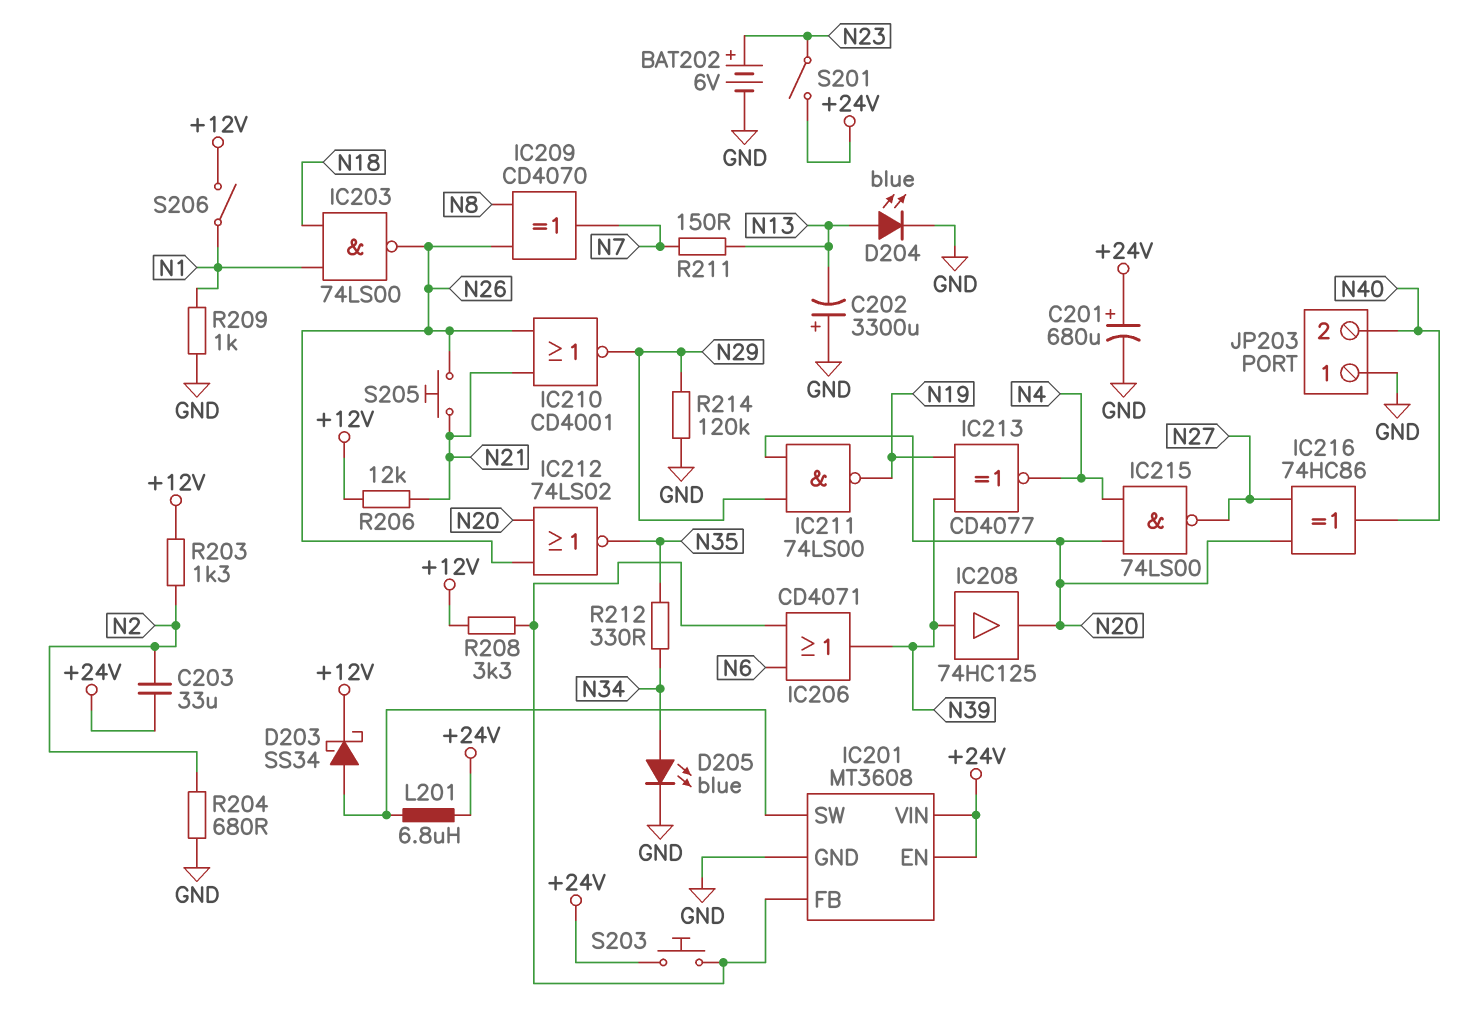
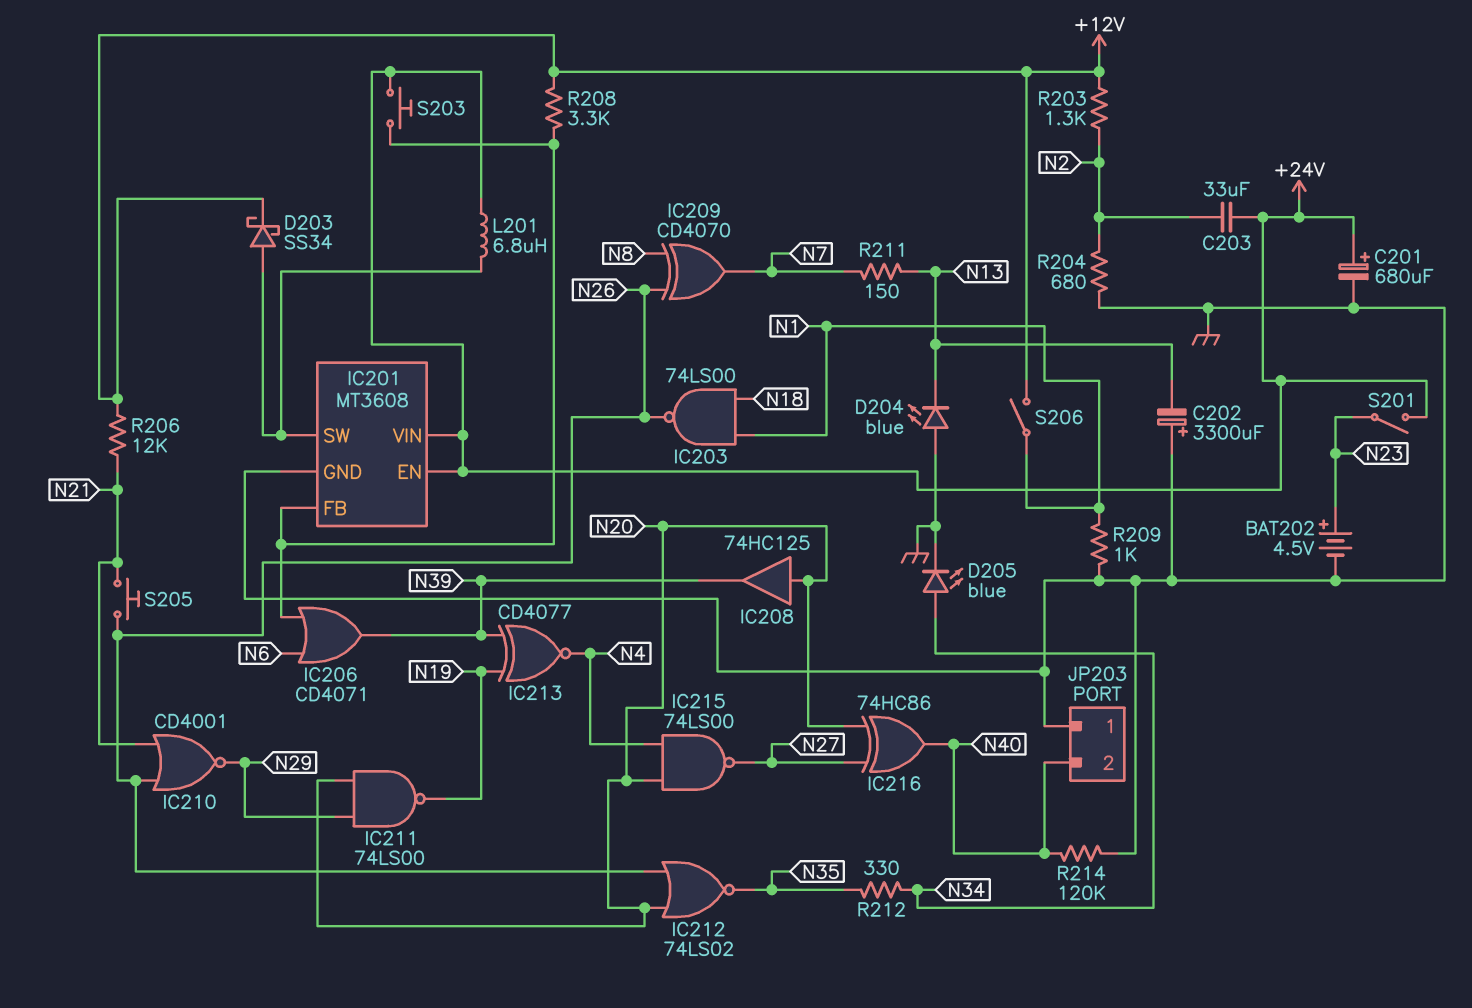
BAT202: 6V (plus N23, minus GND) -> 4.5V (plus N23, minus GND)
D204: LED blue (A N13, K GND) -> LED blue (A GND, K N13)
IC208: buffer 74HC125 (in N39, out N20) -> buffer 74HC125 (in N20, out N39)
R214: 120k (GND, N29) -> 120k (GND, N40)

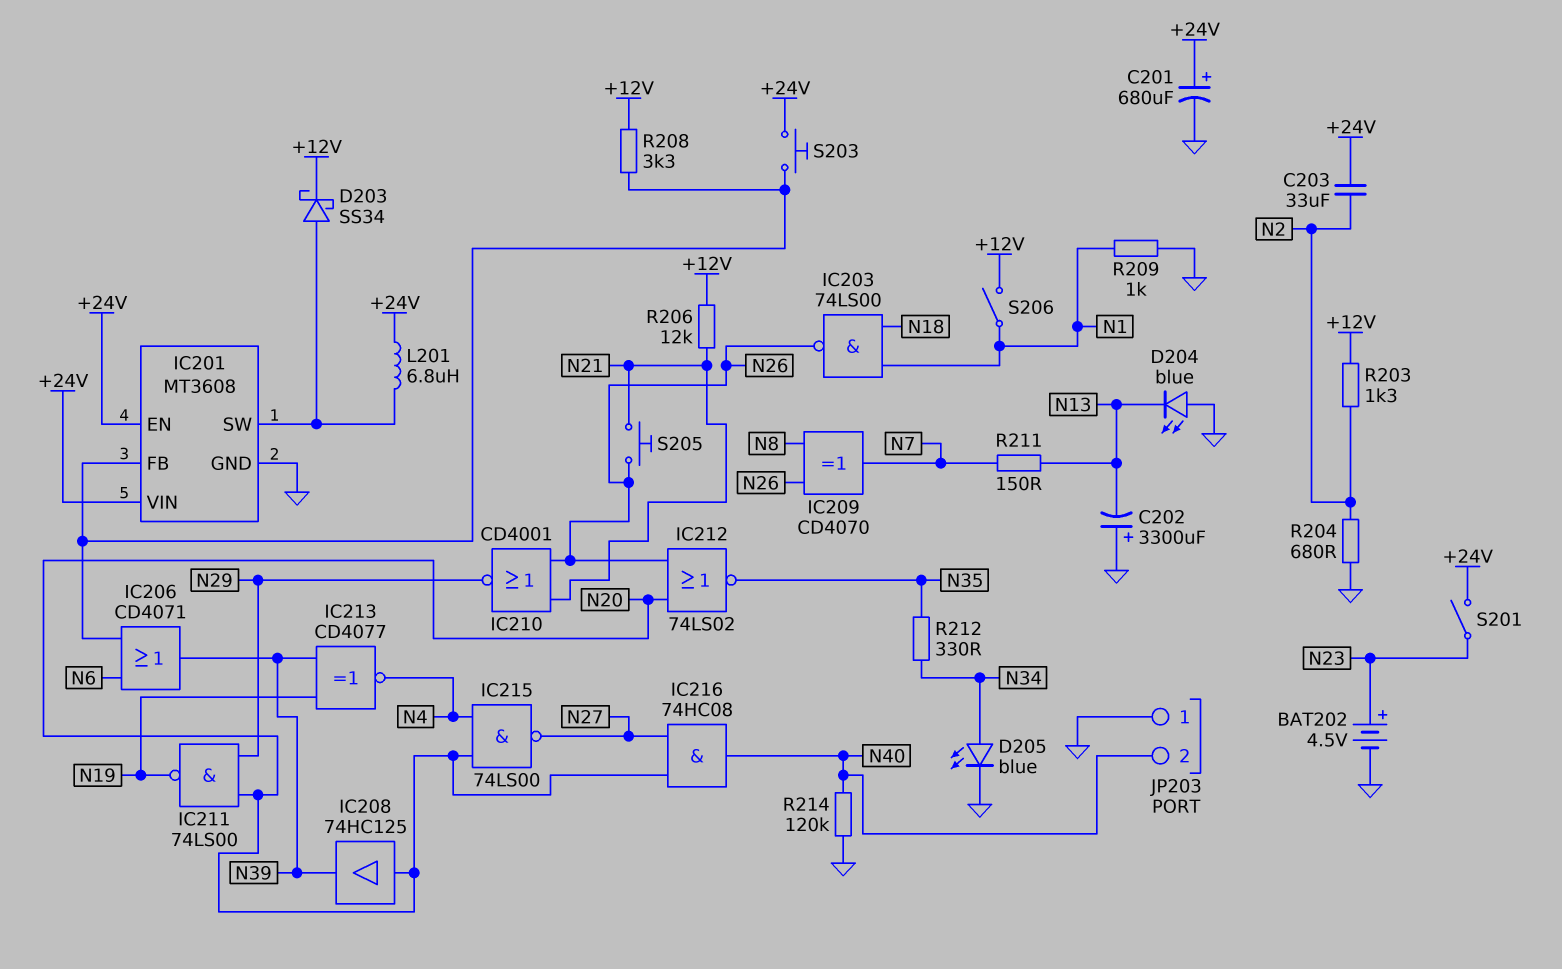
IC216: XOR 74HC86 (in N20, in N27, out N40) -> AND 74HC08 (in N20, in N27, out N40)

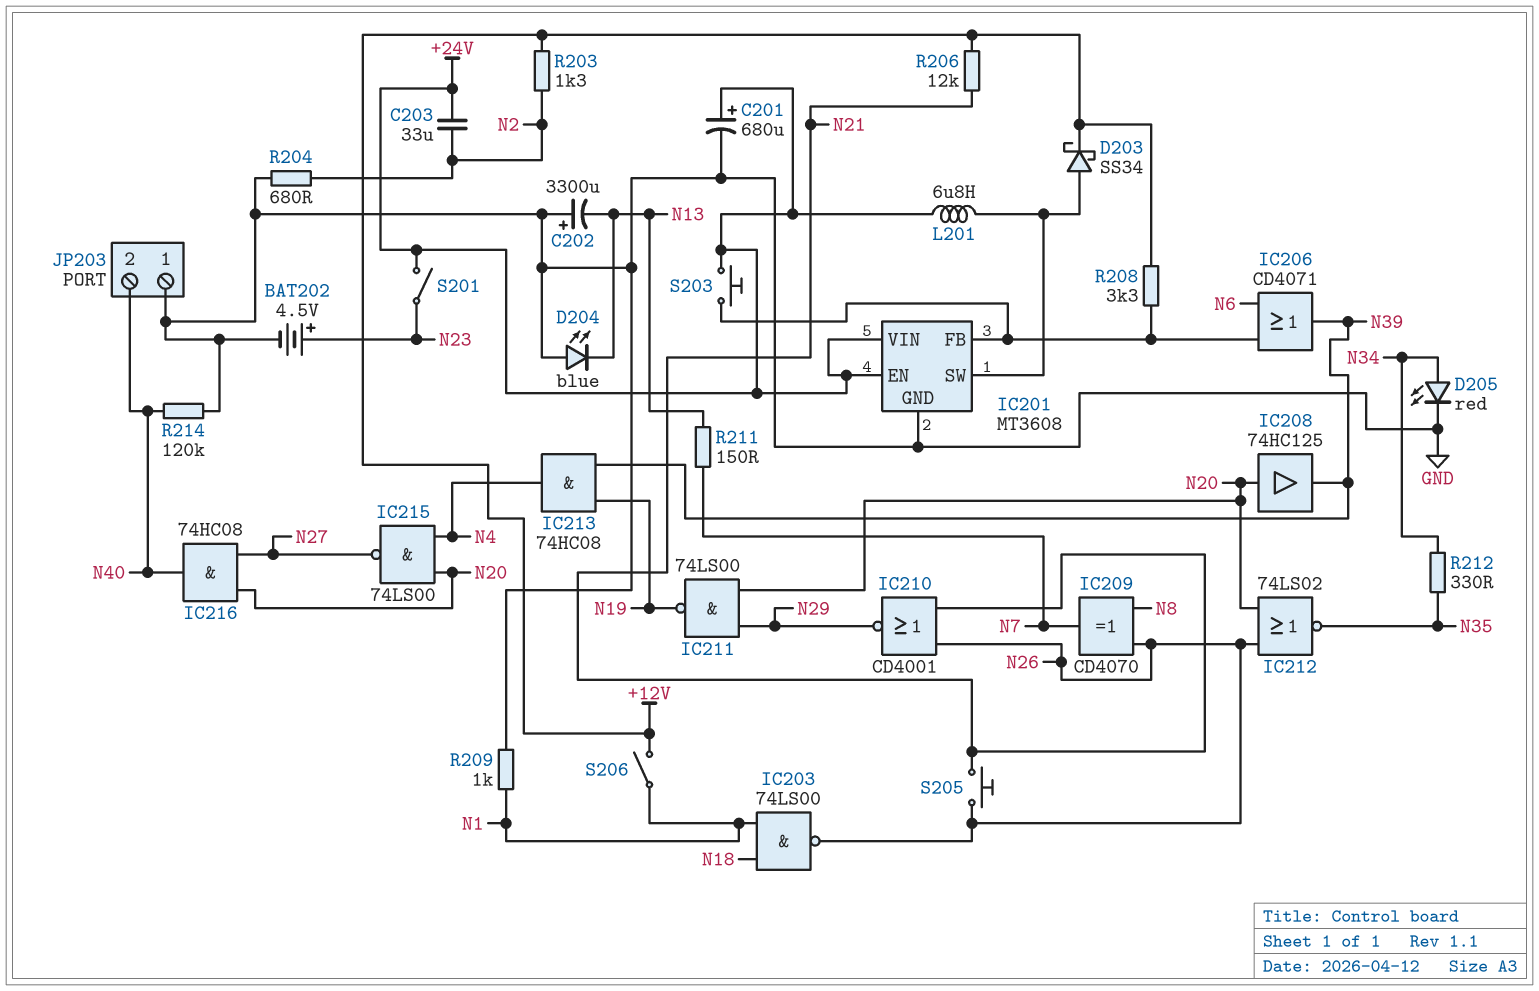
D205: LED blue (A N34, K GND) -> LED red (A N34, K GND)
IC213: XNOR CD4077 (in N19, in N39, out N4) -> AND 74HC08 (in N19, in N39, out N4)

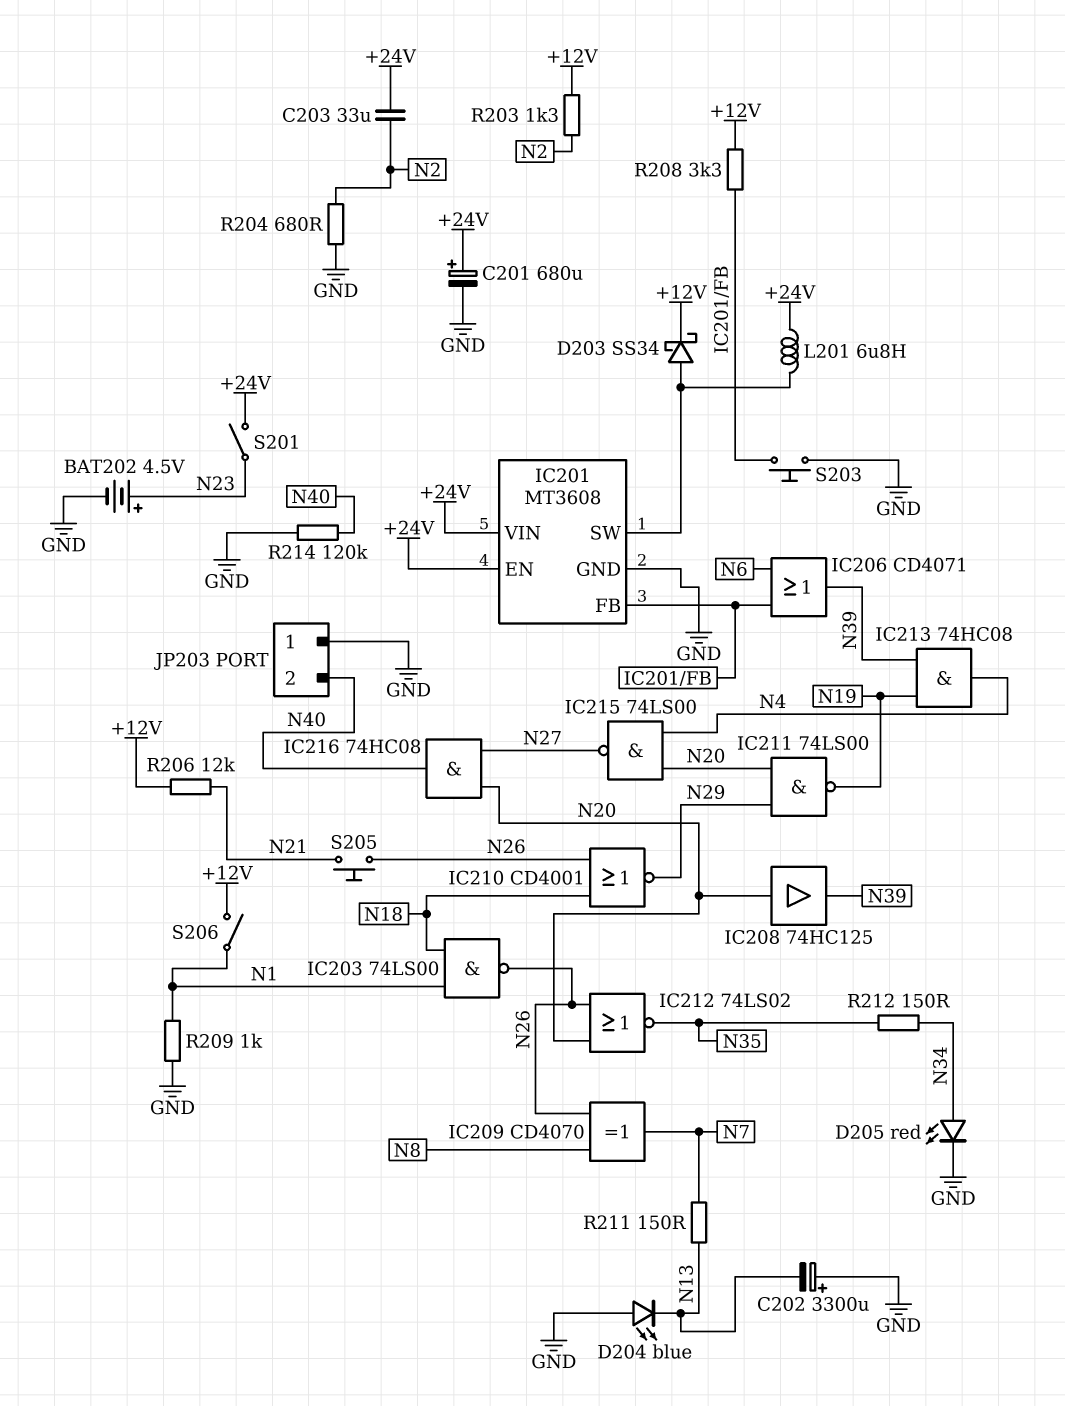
IC210: NOR CD4001 (in N21, in N26, out N29) -> NOR CD4001 (in N18, in N26, out N29)
R212: 330 (N34, N35) -> 150 (N34, N35)
S203: button (+24V, IC201/FB) -> button (GND, IC201/FB)

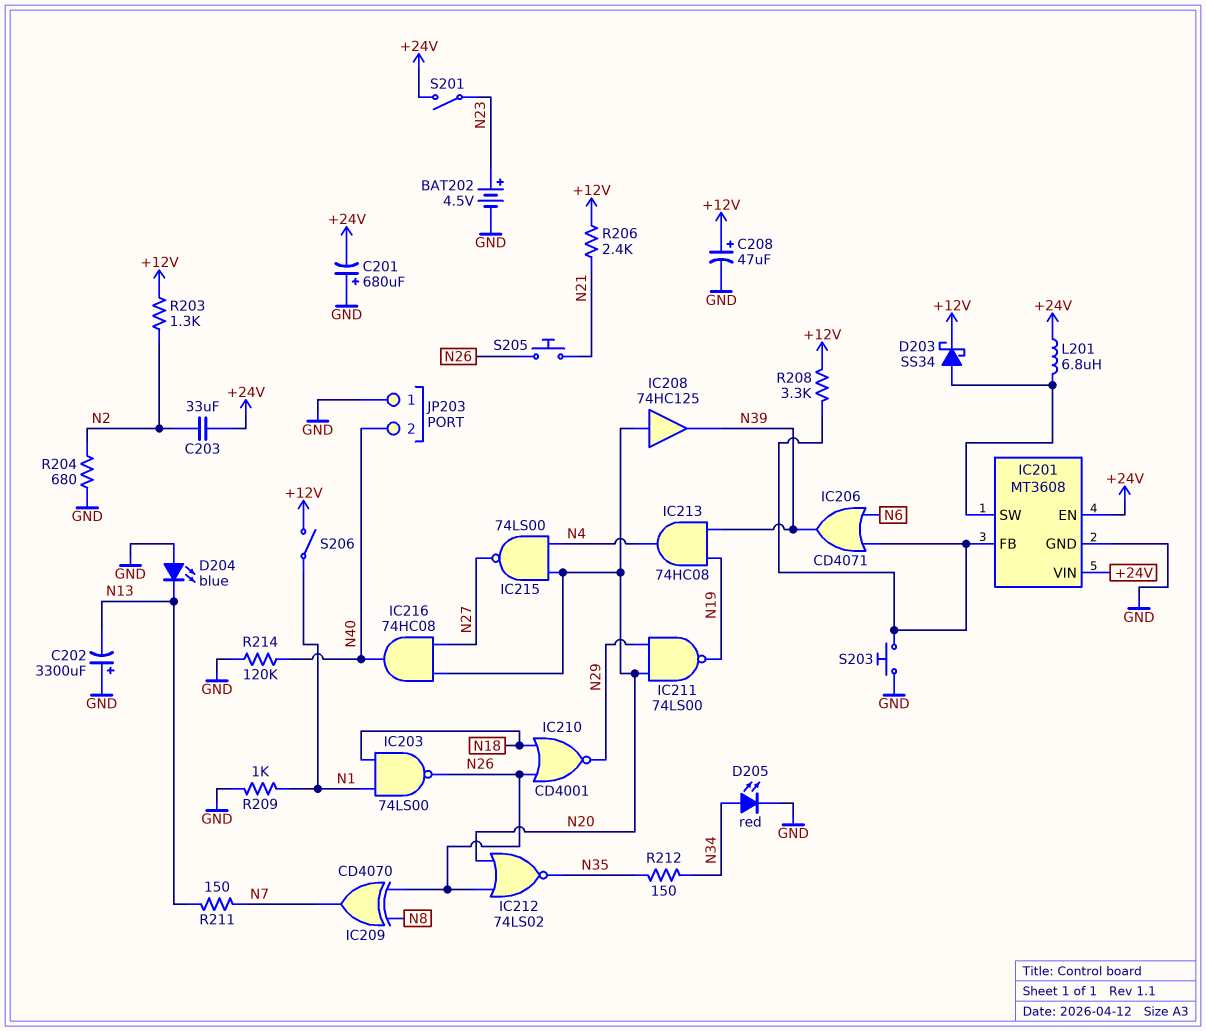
C201: 680uF (plus +24V, minus GND) -> 680uF (plus GND, minus +24V)
C208: none -> 47uF (plus +12V, minus GND)
R206: 12k (+12V, N21) -> 2.4k (+12V, N21)

